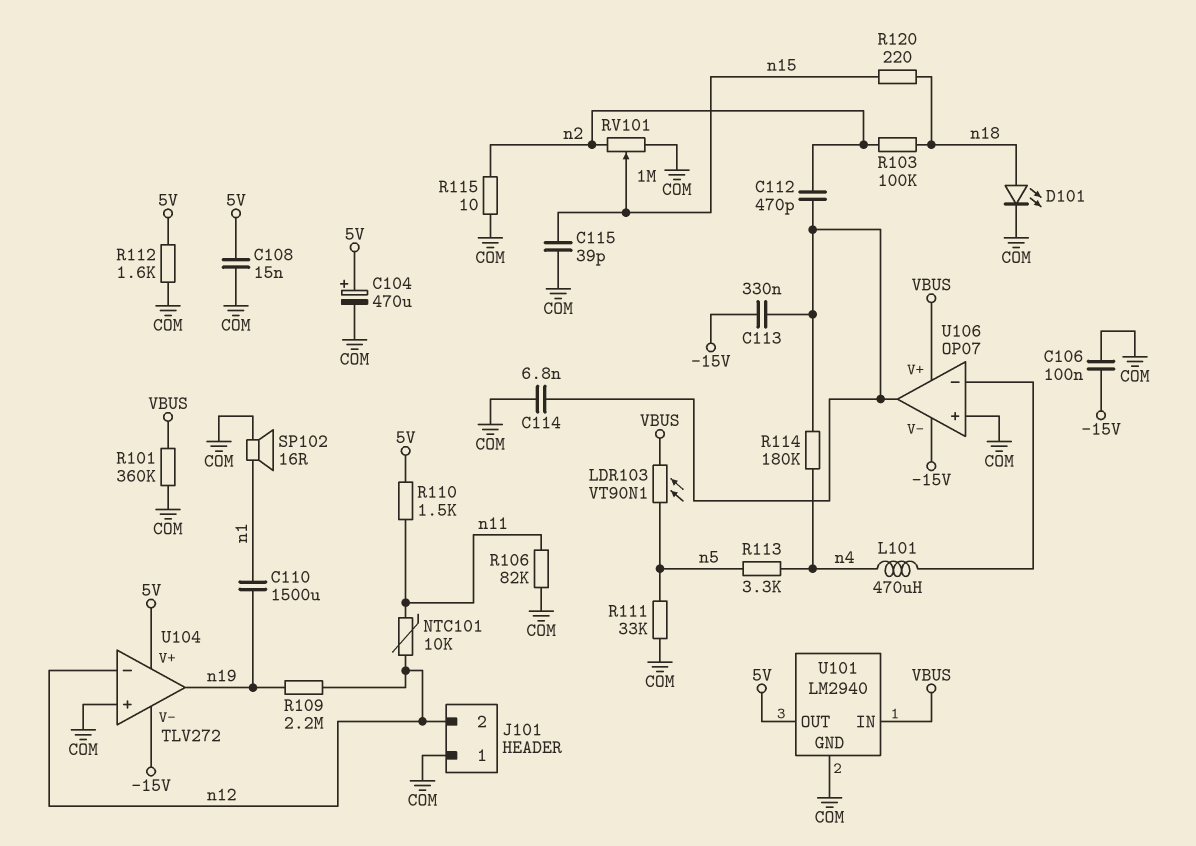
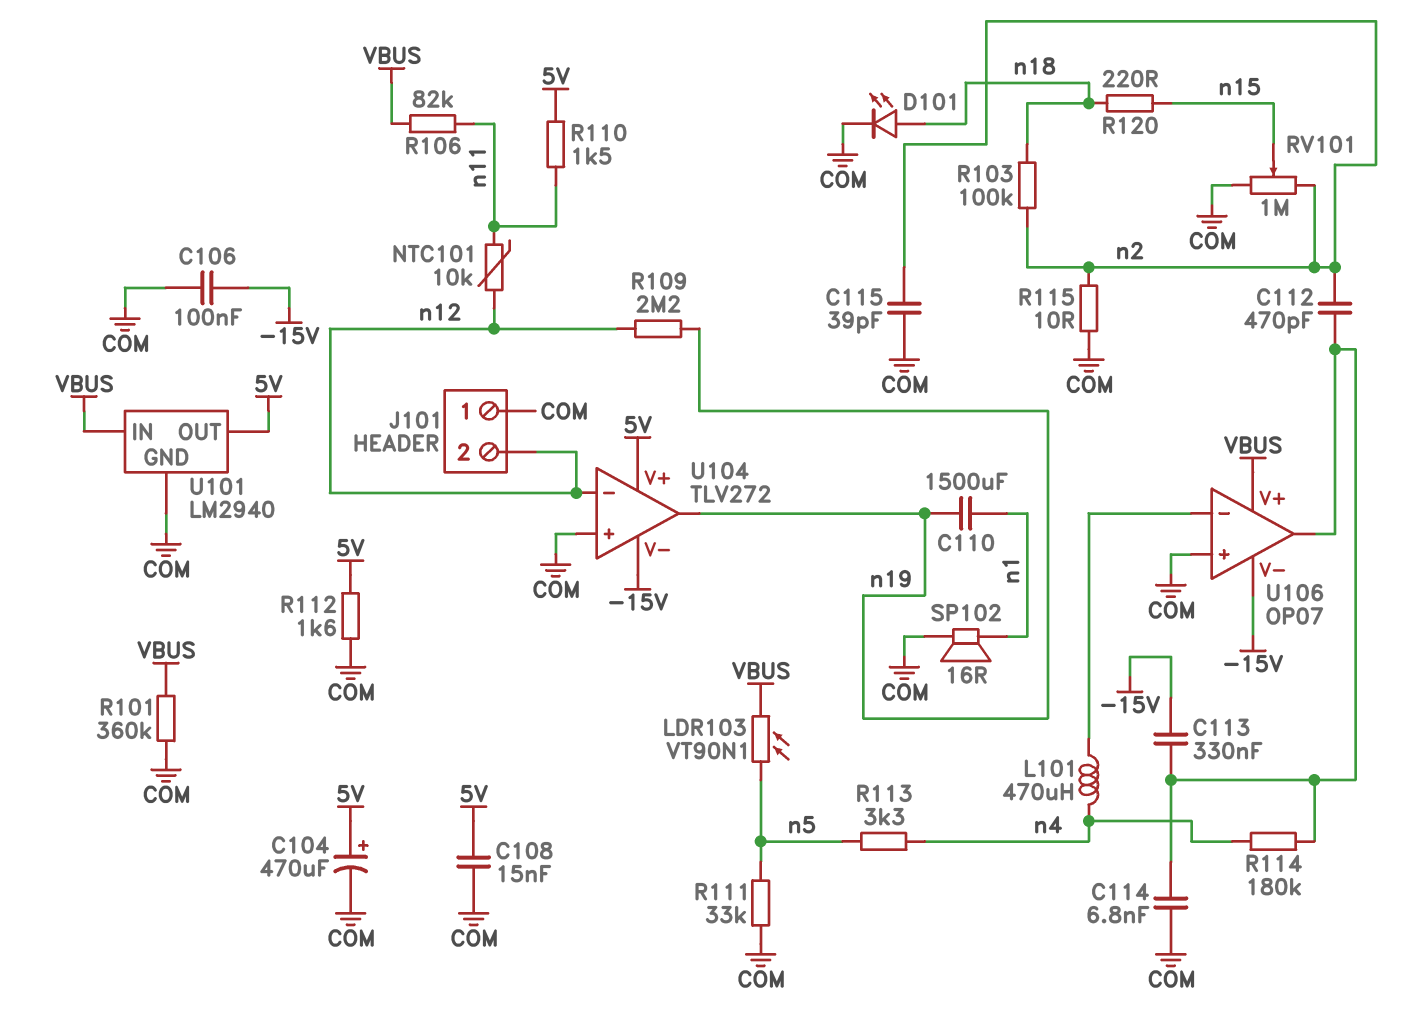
C115: 39pF (COM, n15) -> 39pF (COM, n2)
R106: 82k (COM, n11) -> 82k (VBUS, n11)

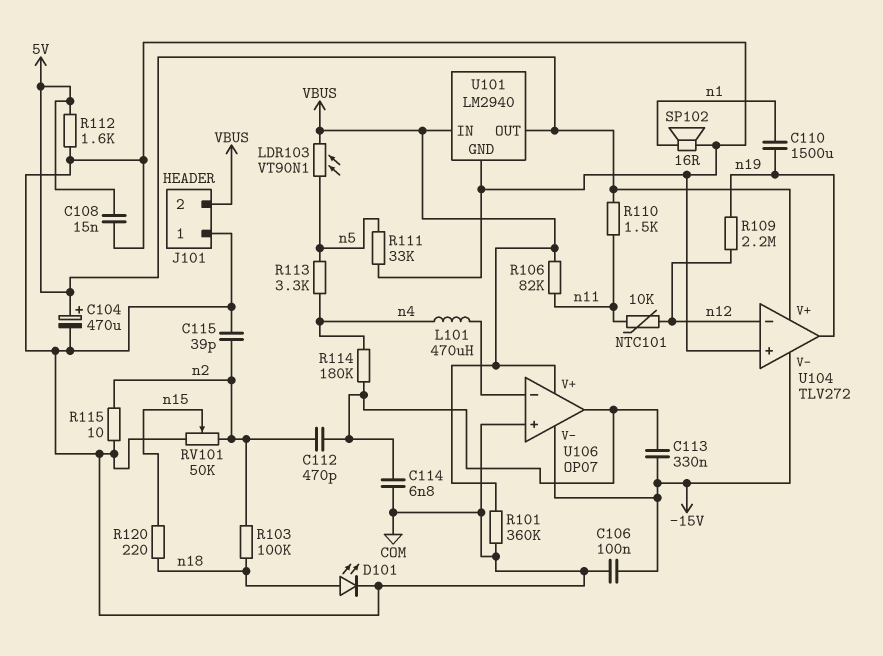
J101 pin 2: n12 -> VBUS
RV101: 1M (COM, n2, wiper n15) -> 50k (COM, n2, wiper n15)

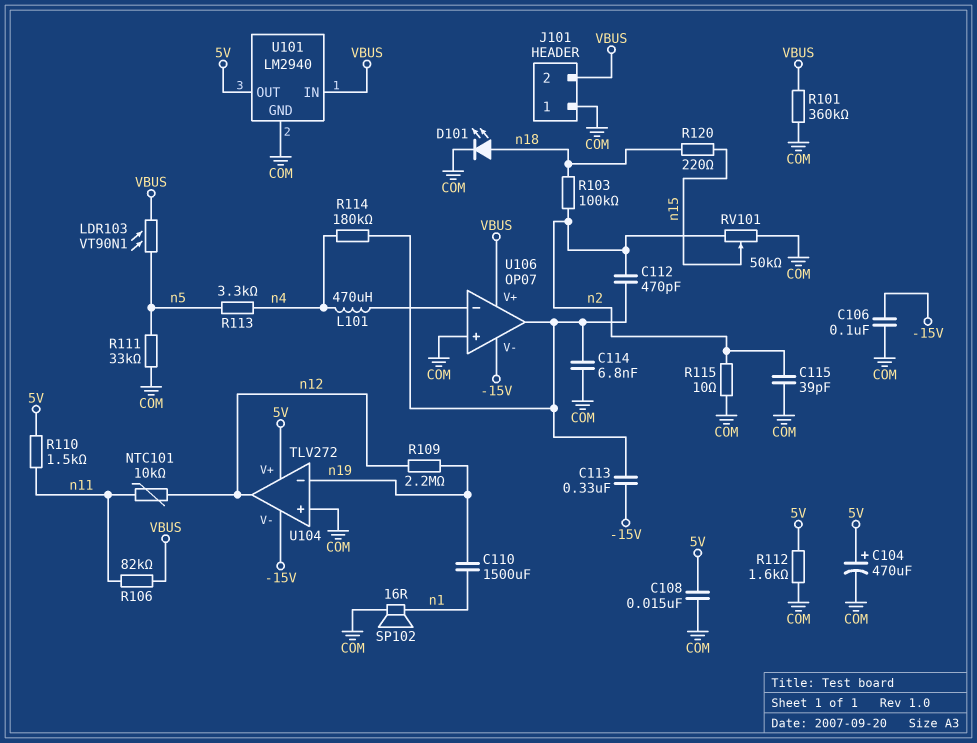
U104 pin in-: n12 -> n19
U104 pin out: n19 -> n12

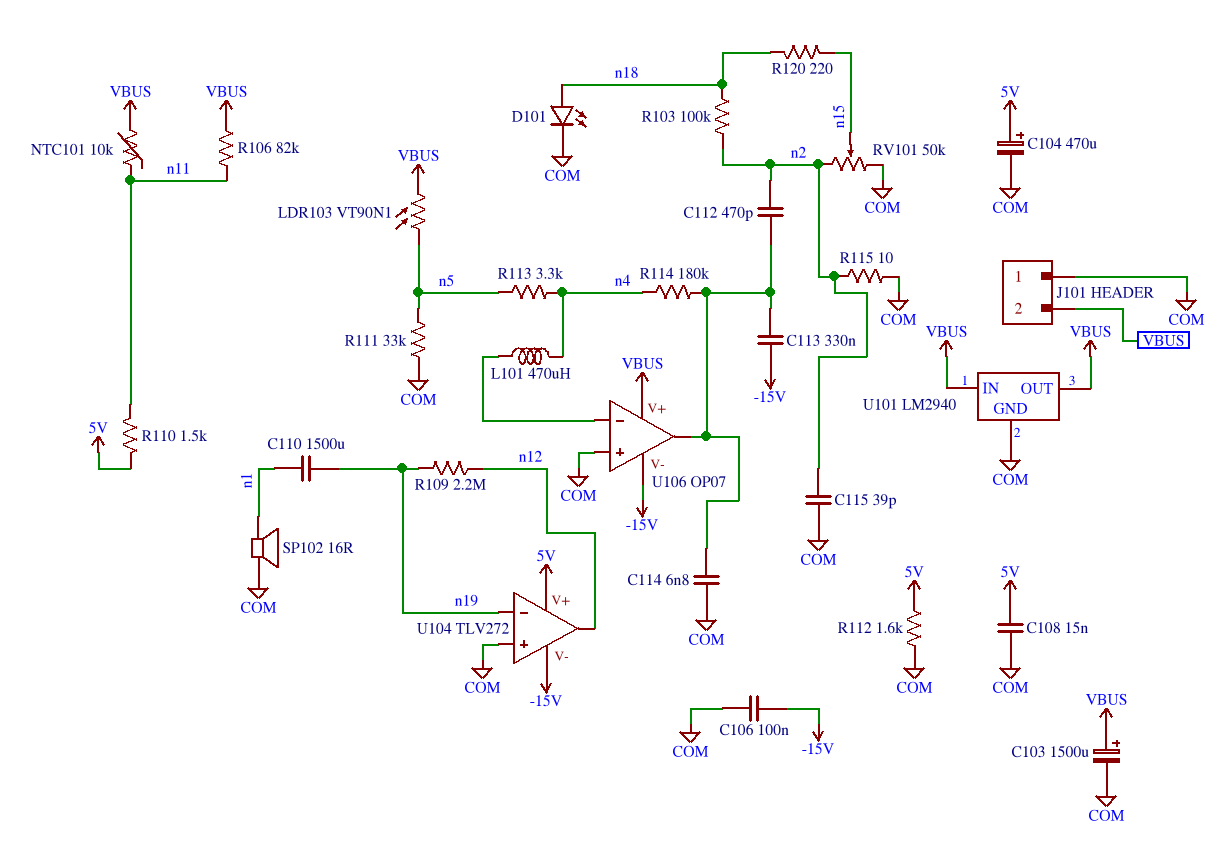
C103: none -> 1500uF (plus VBUS, minus COM)
NTC101: 10k (n11, n12) -> 10k (VBUS, n11)
R101: 360k (COM, VBUS) -> none
U101 pin OUT: 5V -> VBUS

